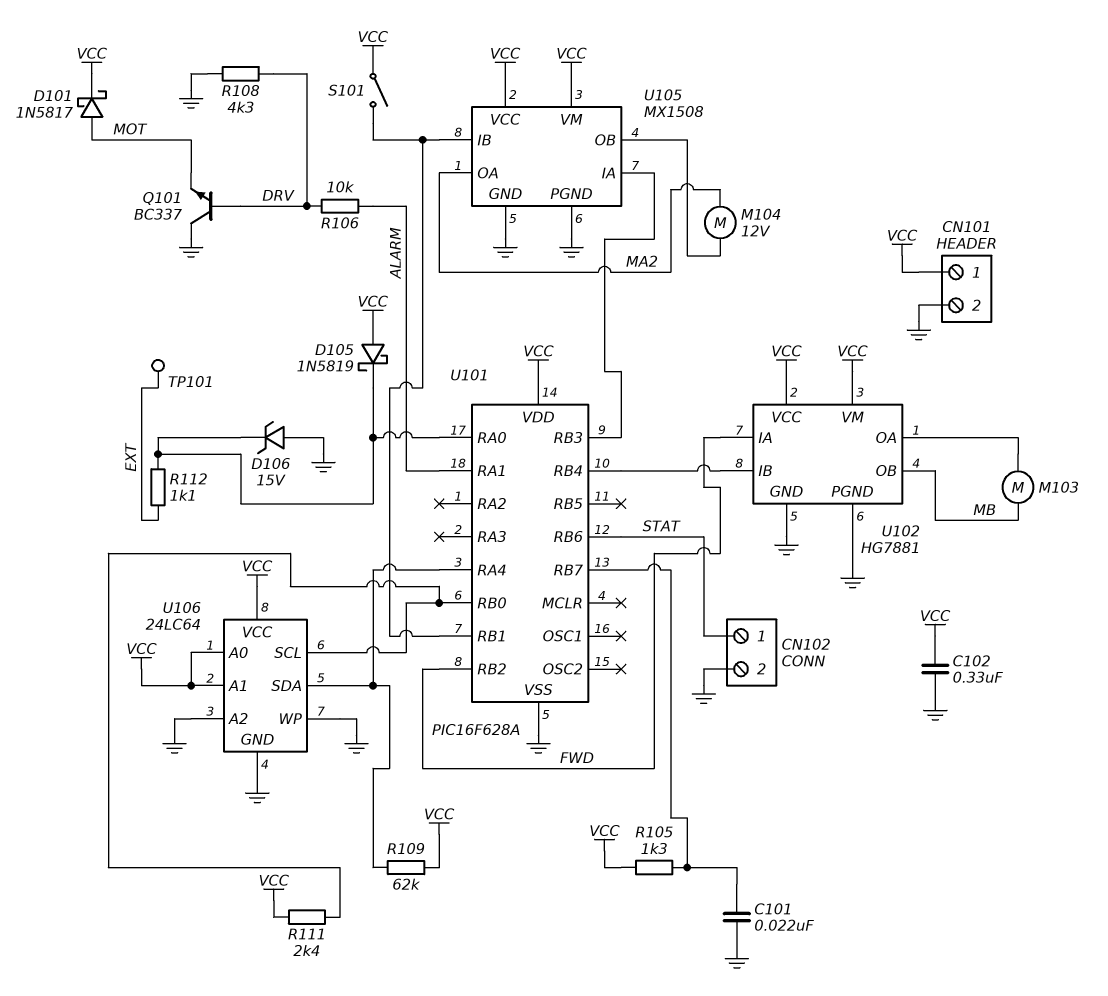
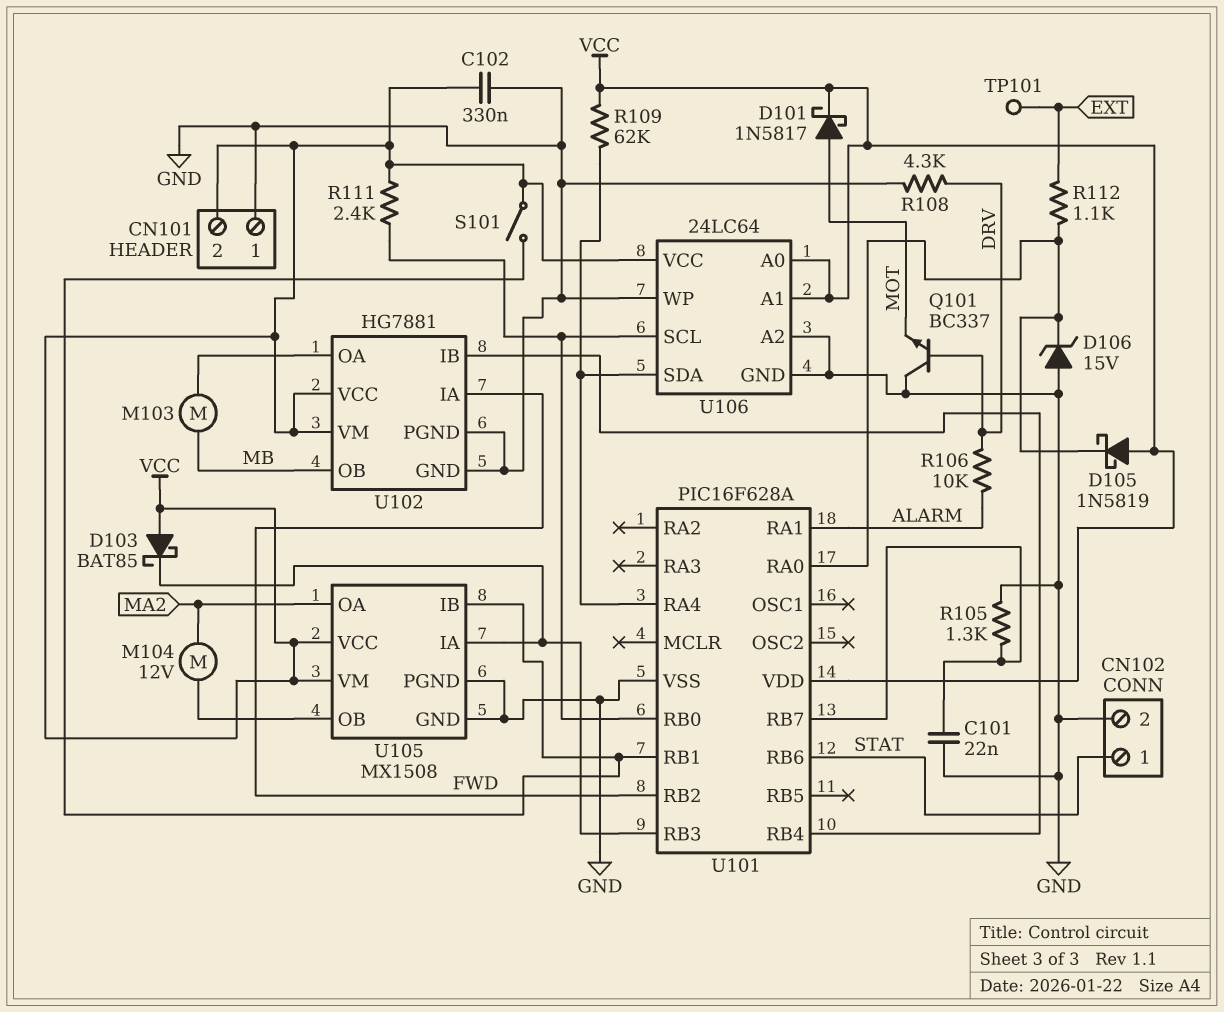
CN101 pin 1: VCC -> GND
CN101 pin 2: GND -> VCC
D103: none -> schottky BAT85 (A VCC, K U101/RB3)
R105: 1.3k (U101/RB7, VCC) -> 1.3k (GND, U101/RB7)

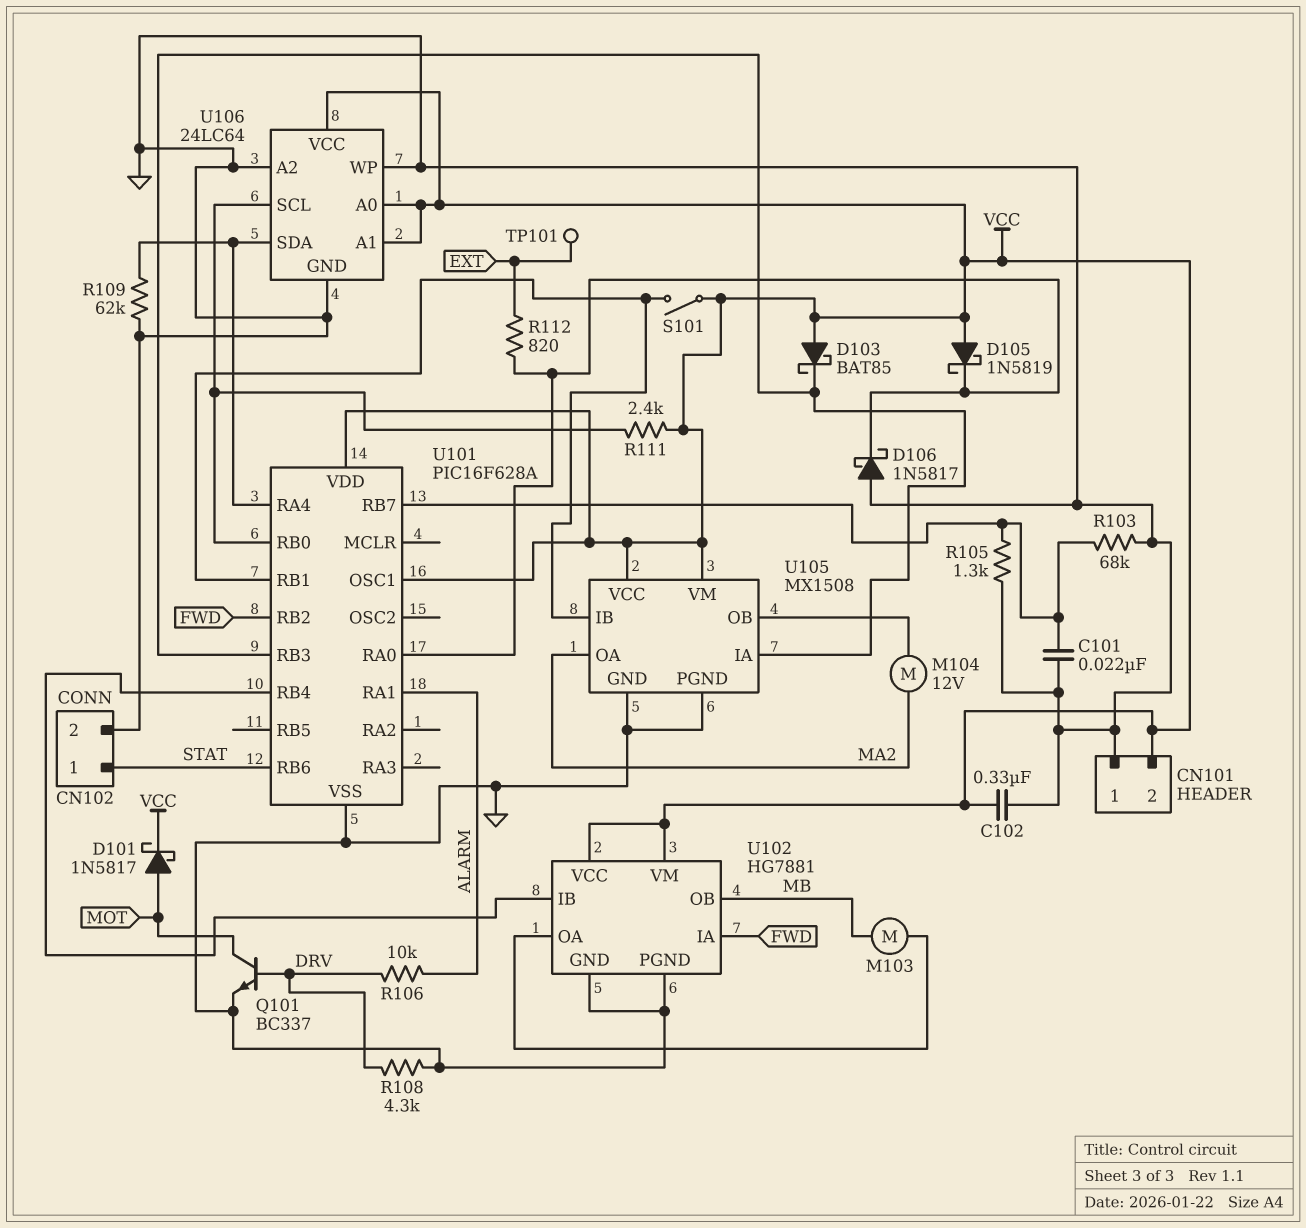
D106: zener 15V (A GND, K U101/RA0) -> schottky 1N5817 (A GND, K U101/RA0)
Q101: NPN BC337 (B DRV, C GND, E MOT) -> NPN BC337 (B DRV, C MOT, E GND)
R103: none -> 68k (GND, U101/RB7)
R109: 62k (U101/RA4, VCC) -> 62k (GND, U101/RA4)
R112: 1.1k (EXT, U101/RA0) -> 820 (EXT, U101/RA0)
U101 pin OSC1: none -> VCC

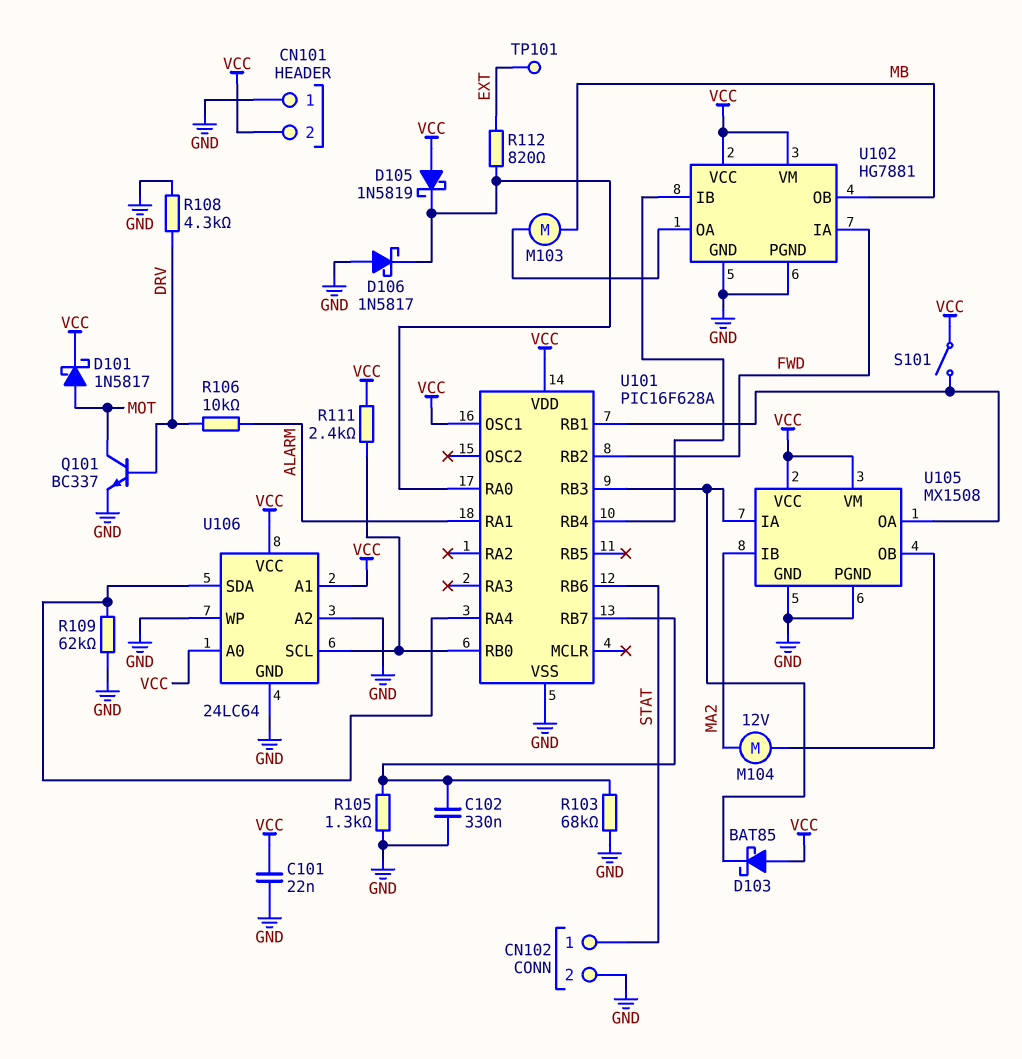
C101: 22nF (GND, U101/RB7) -> 22nF (GND, VCC)
C102: 330nF (GND, VCC) -> 330nF (GND, U101/RB7)
U105 pin IB: U101/RB1 -> MA2
U105 pin OA: MA2 -> U101/RB1

